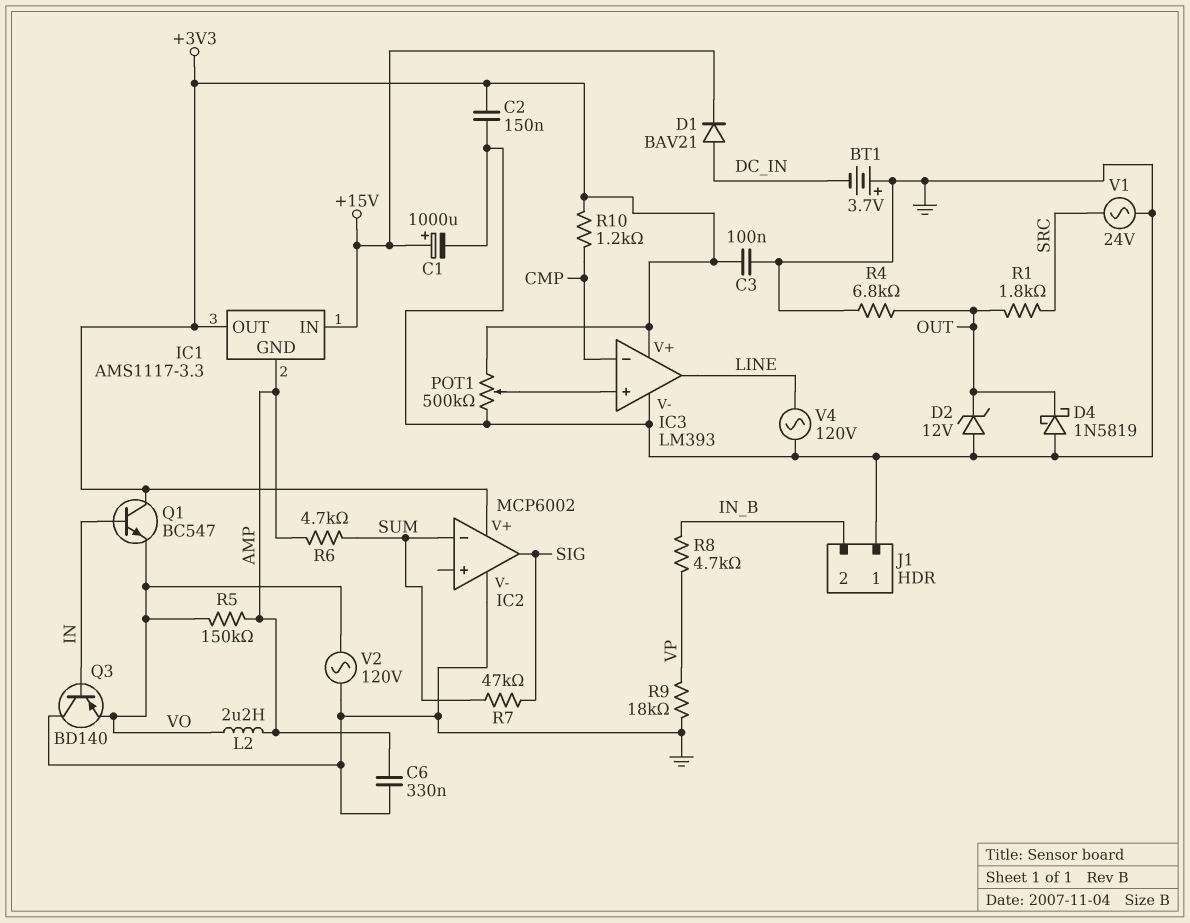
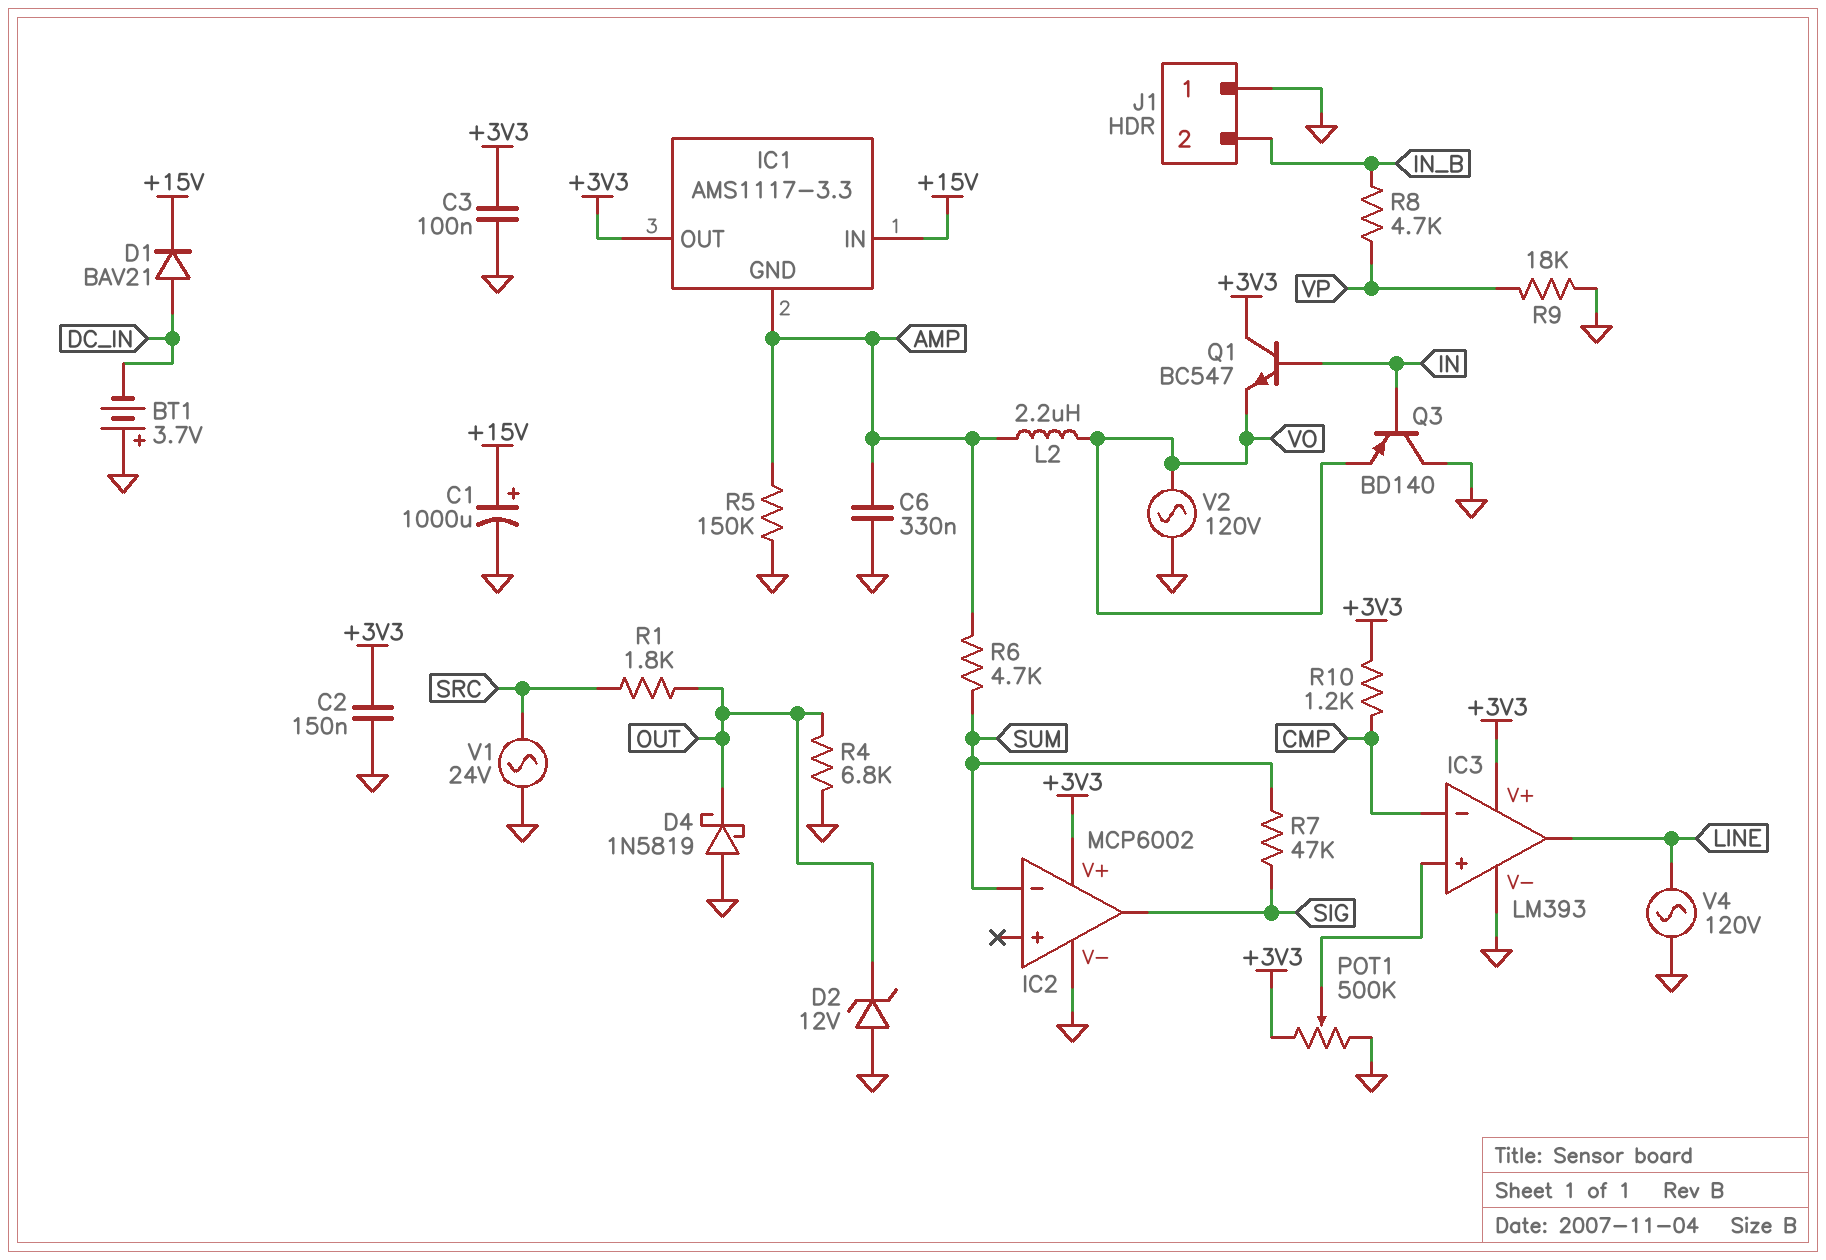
R5: 150k (AMP, VO) -> 150k (AMP, GND)

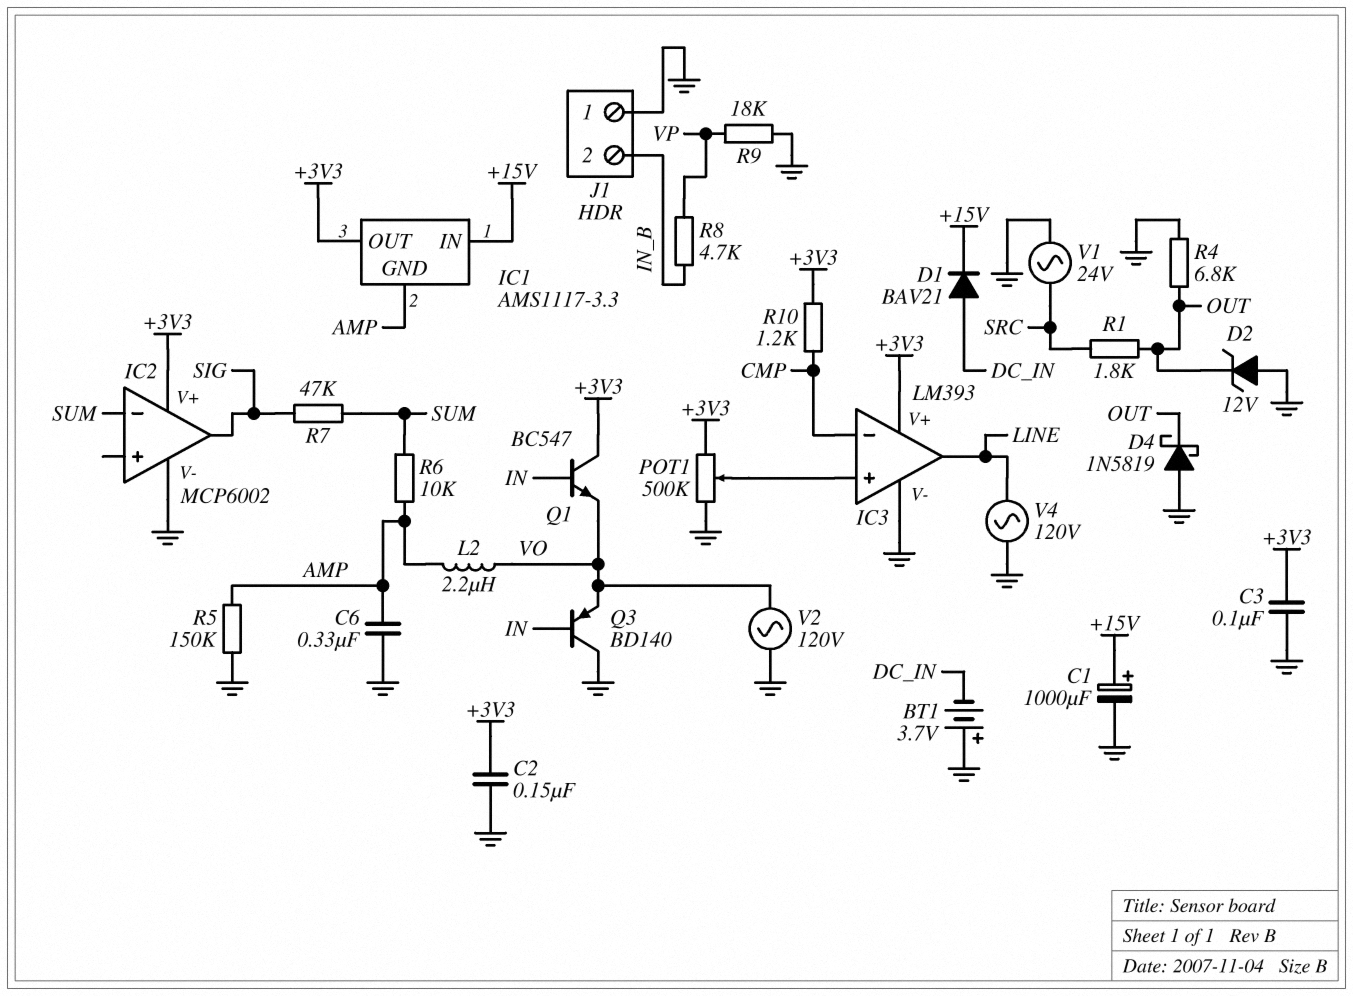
R6: 4.7k (AMP, SUM) -> 10k (AMP, SUM)

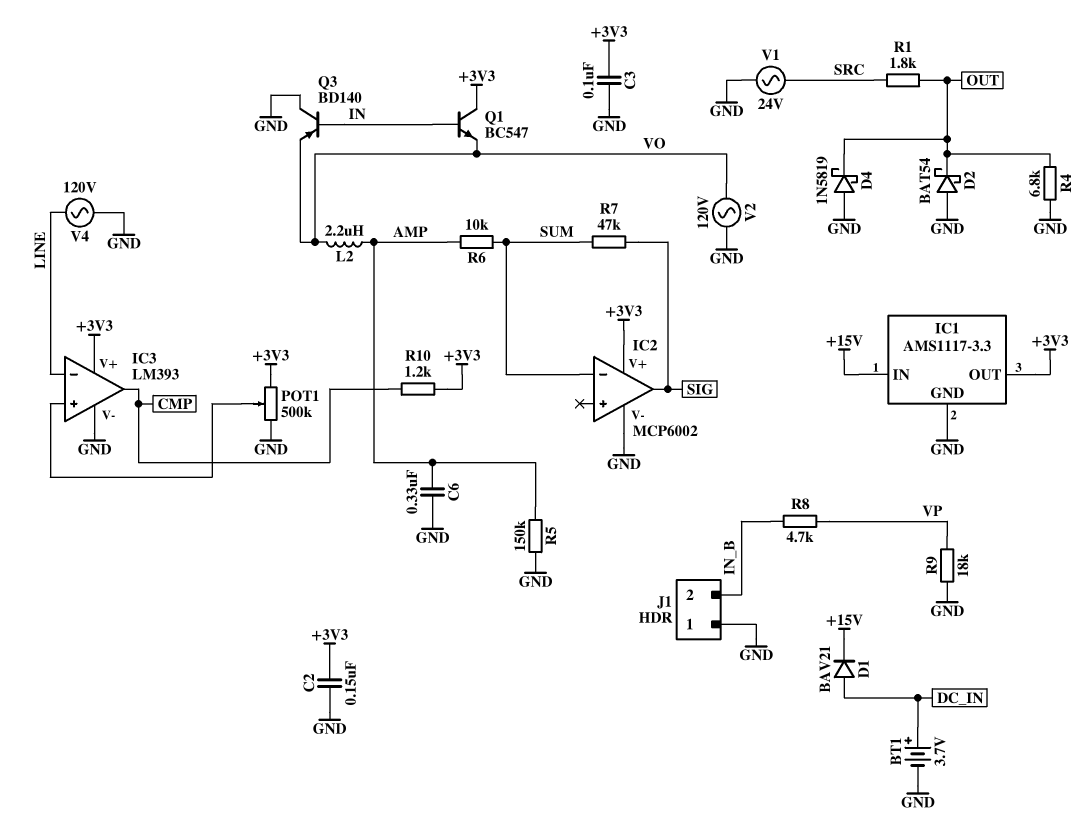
BT1: 3.7V (plus GND, minus DC_IN) -> 3.7V (plus DC_IN, minus GND)
C1: 1000uF (plus +15V, minus GND) -> none
D2: zener 12V (A GND, K OUT) -> schottky BAT54 (A GND, K OUT)
IC1 pin GND: AMP -> GND
IC3 pin in-: CMP -> LINE
IC3 pin out: LINE -> CMP

